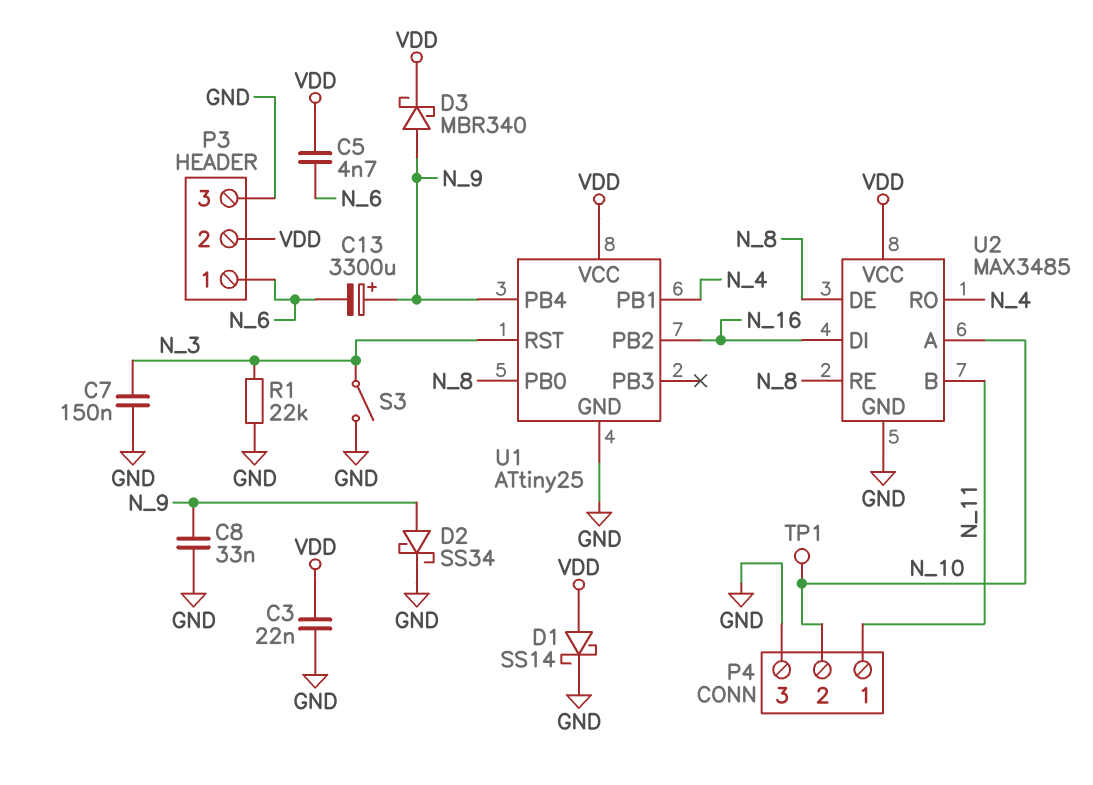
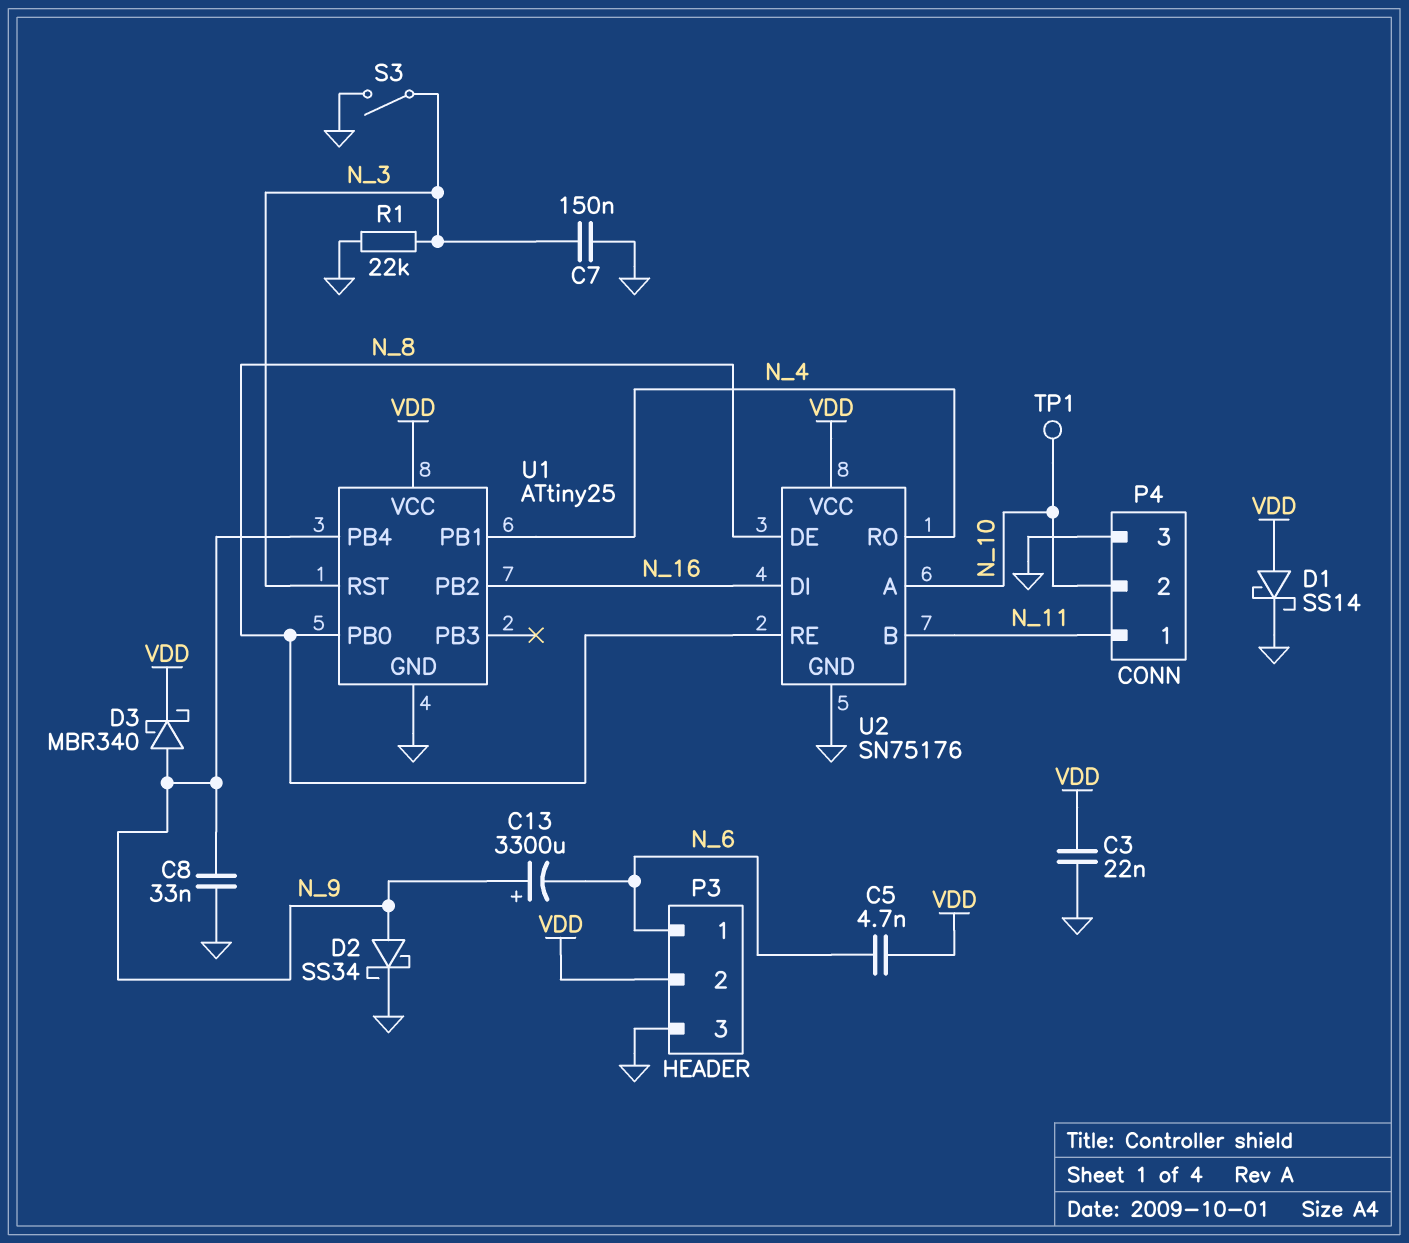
U2: MAX3485 -> SN75176

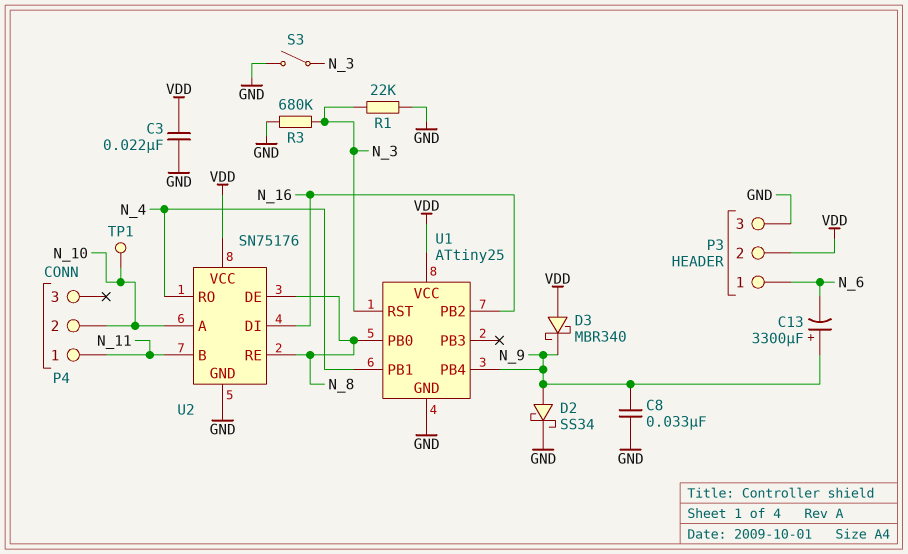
C5: 4.7nF (N_6, VDD) -> none
C7: 150nF (GND, N_3) -> none
D1: schottky SS14 (A VDD, K GND) -> none
D3: schottky MBR340 (A N_9, K VDD) -> schottky MBR340 (A VDD, K N_9)
P4 pin 3: GND -> none
R3: none -> 680k (GND, N_3)

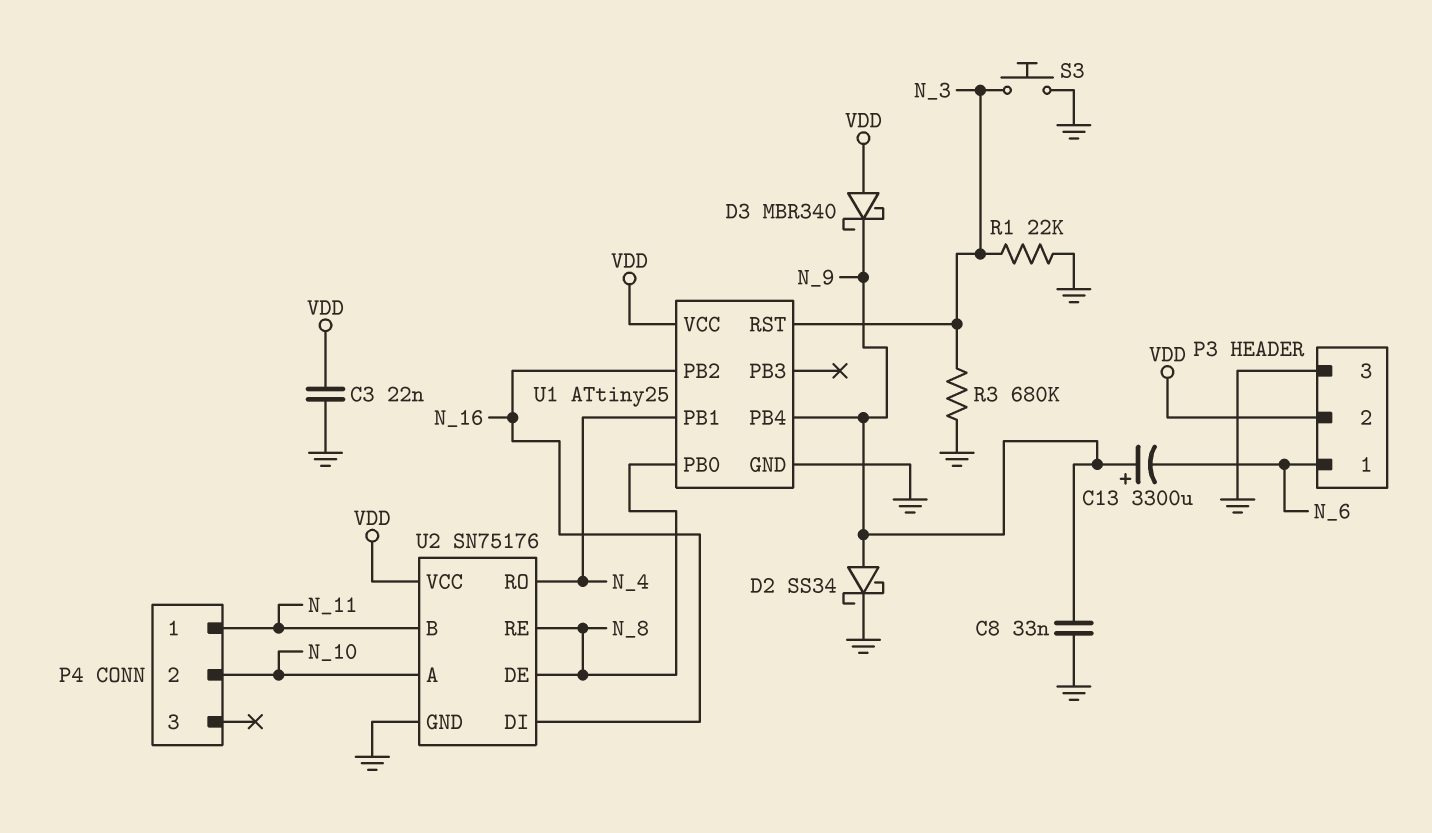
S3: switch (GND, N_3) -> button (GND, N_3)
TP1: test point (N_10) -> none

